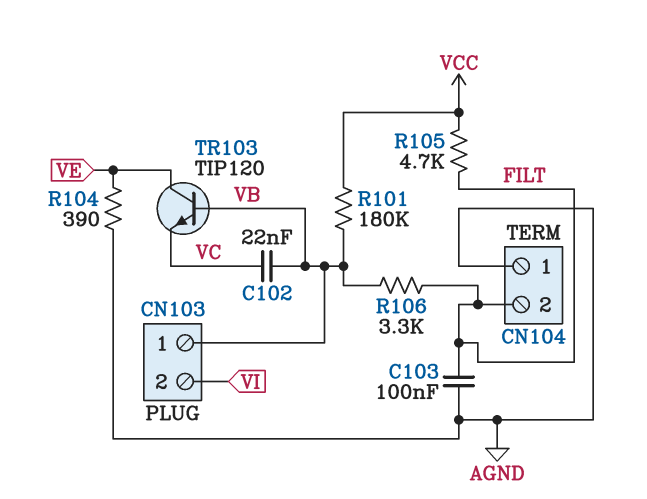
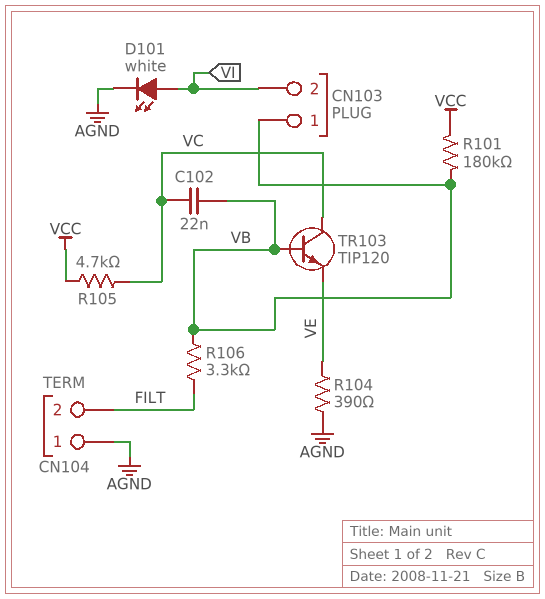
C103: 100nF (AGND, FILT) -> none
D101: none -> LED white (A VI, K AGND)
R105: 4.7k (FILT, VCC) -> 4.7k (VC, VCC)
TR103: NPN TIP120 (B VB, C VE, E VC) -> NPN TIP120 (B VB, C VC, E VE)

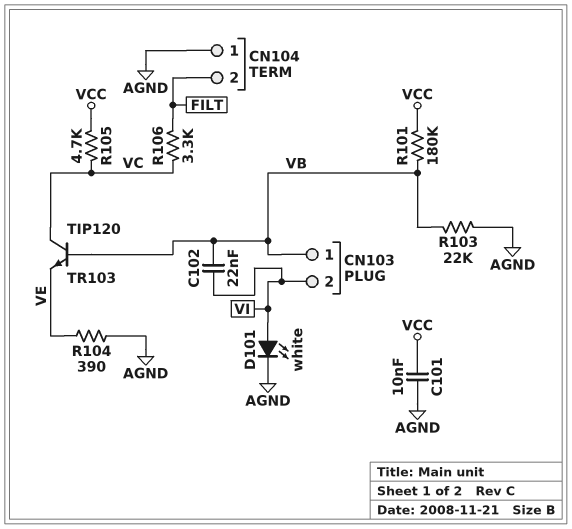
C101: none -> 10nF (AGND, VCC)
C102: 22nF (VB, VC) -> 22nF (VB, VI)
R103: none -> 22k (AGND, VB)
R106: 3.3k (FILT, VB) -> 3.3k (FILT, VC)

